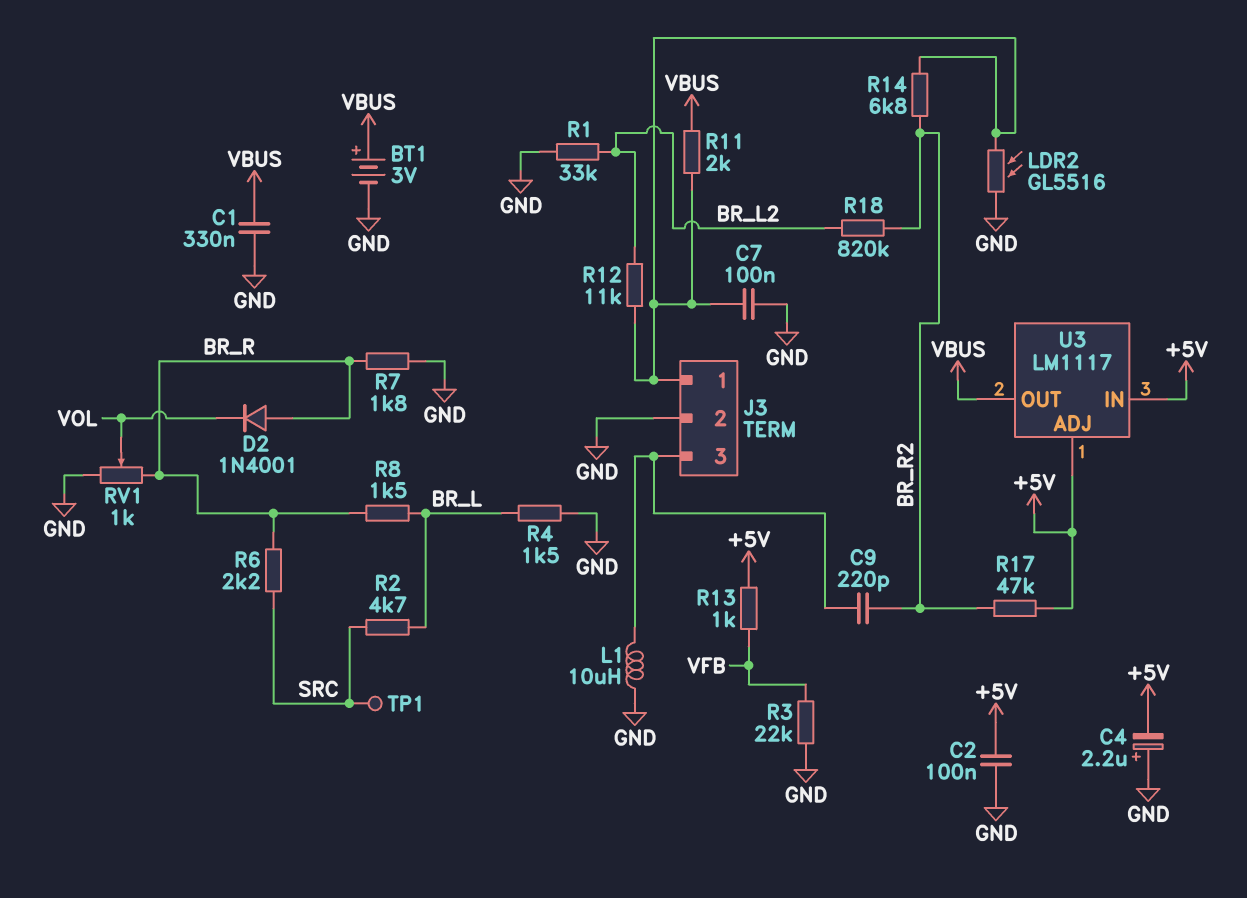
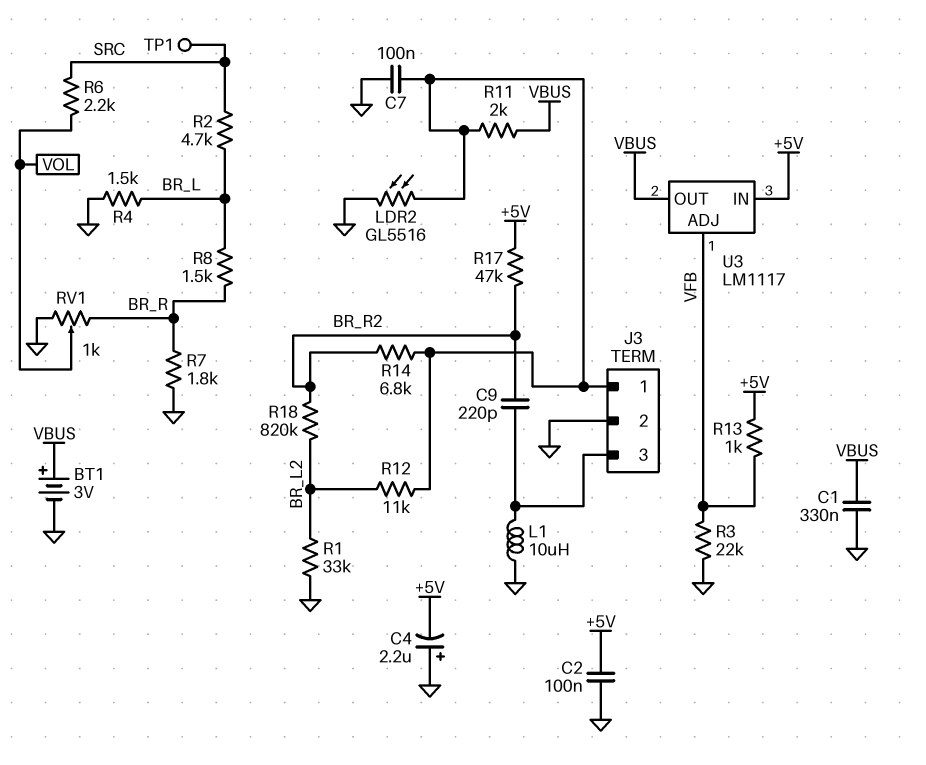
D2: diode 1N4001 (A BR_R, K VOL) -> none
R6: 2.2k (BR_R, SRC) -> 2.2k (SRC, VOL)
U3 pin ADJ: +5V -> VFB

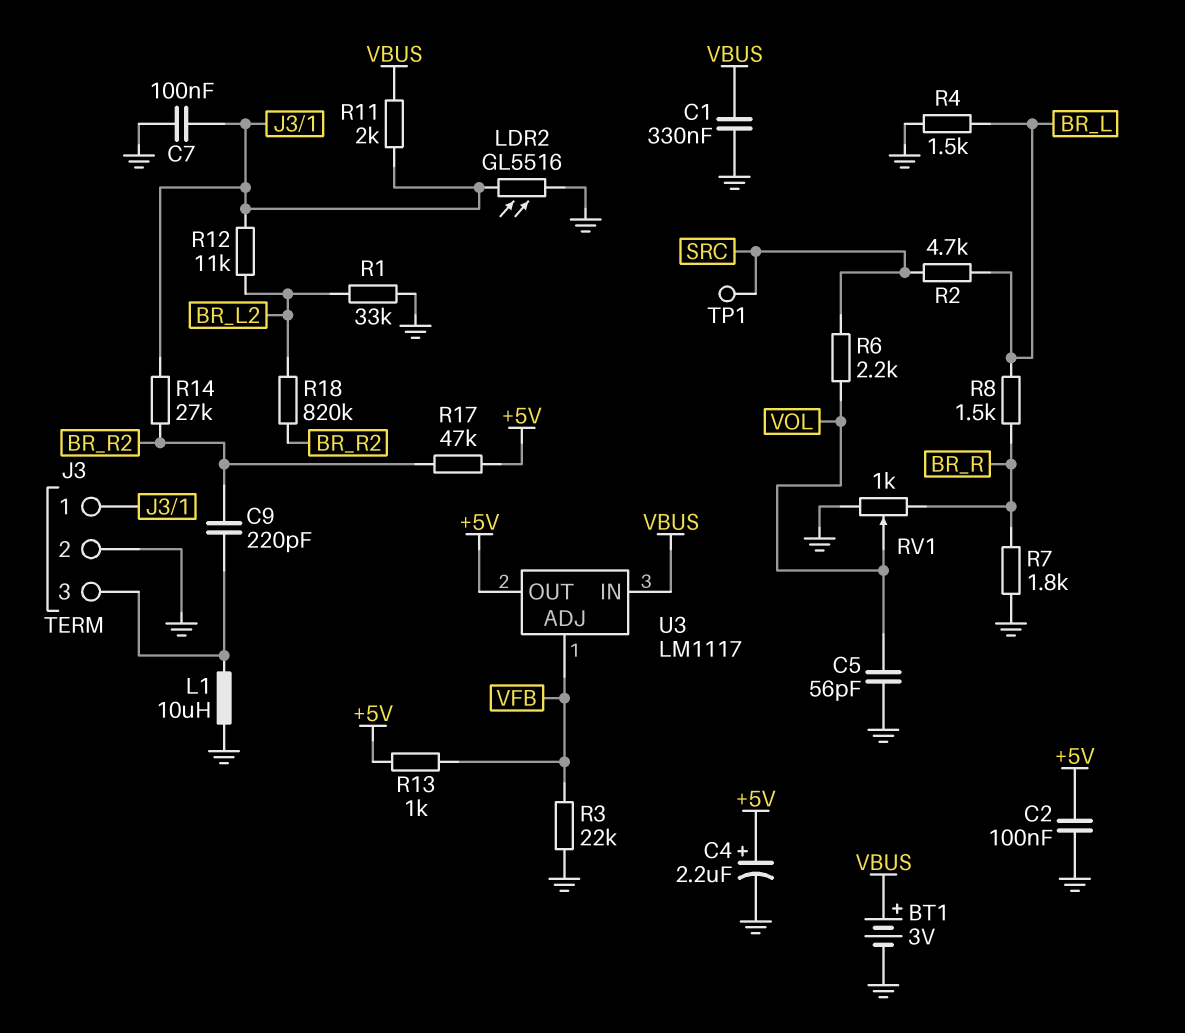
C4: 2.2uF (plus GND, minus +5V) -> 2.2uF (plus +5V, minus GND)
C5: none -> 56pF (GND, VOL)
R14: 6.8k (BR_R2, J3/1) -> 27k (BR_R2, J3/1)
U3 pin IN: +5V -> VBUS
U3 pin OUT: VBUS -> +5V

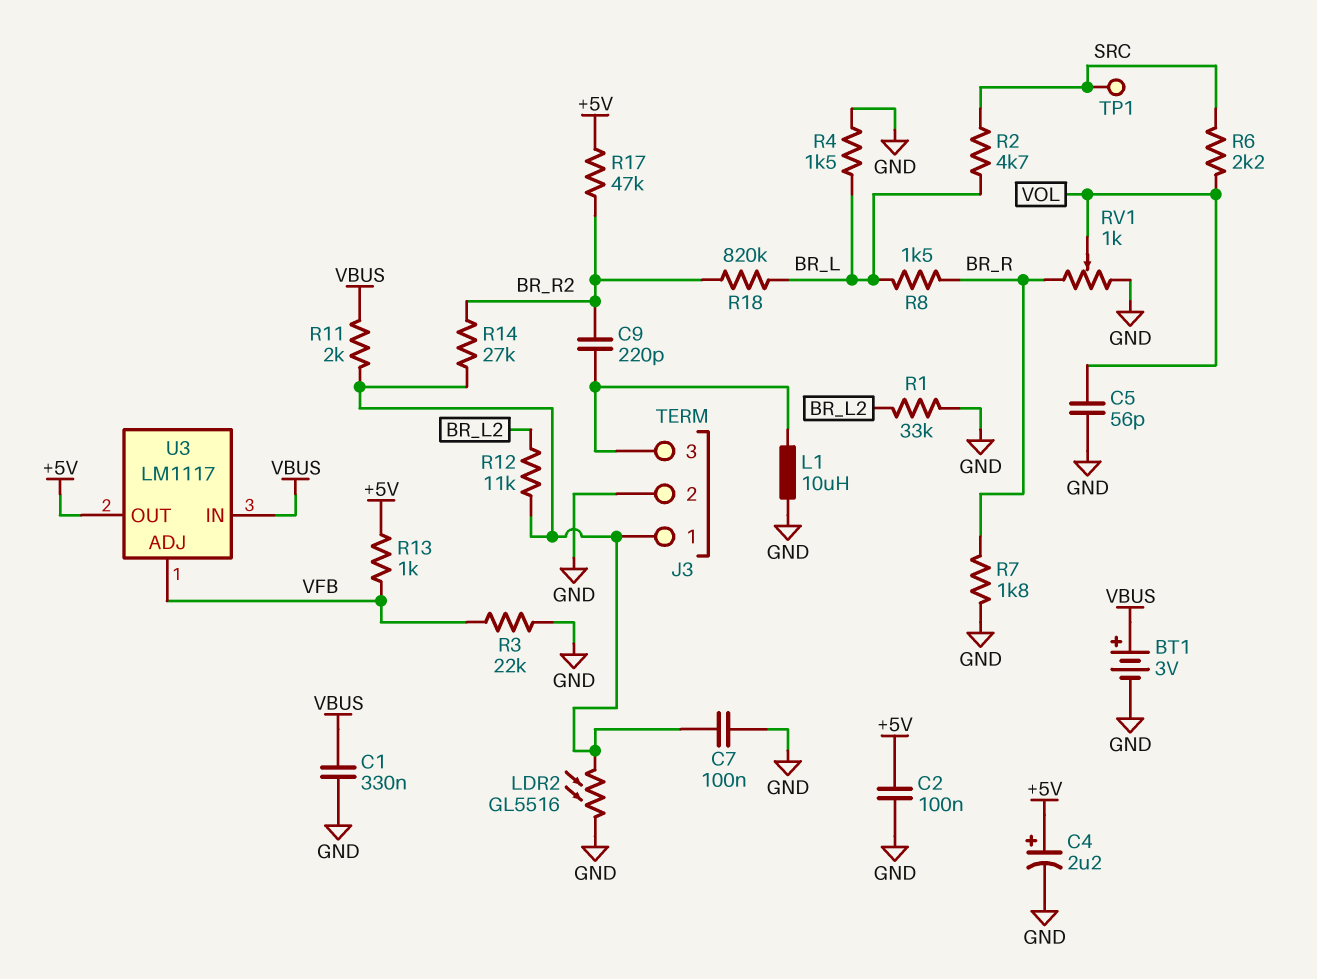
R18: 820k (BR_L2, BR_R2) -> 820k (BR_L, BR_R2)

